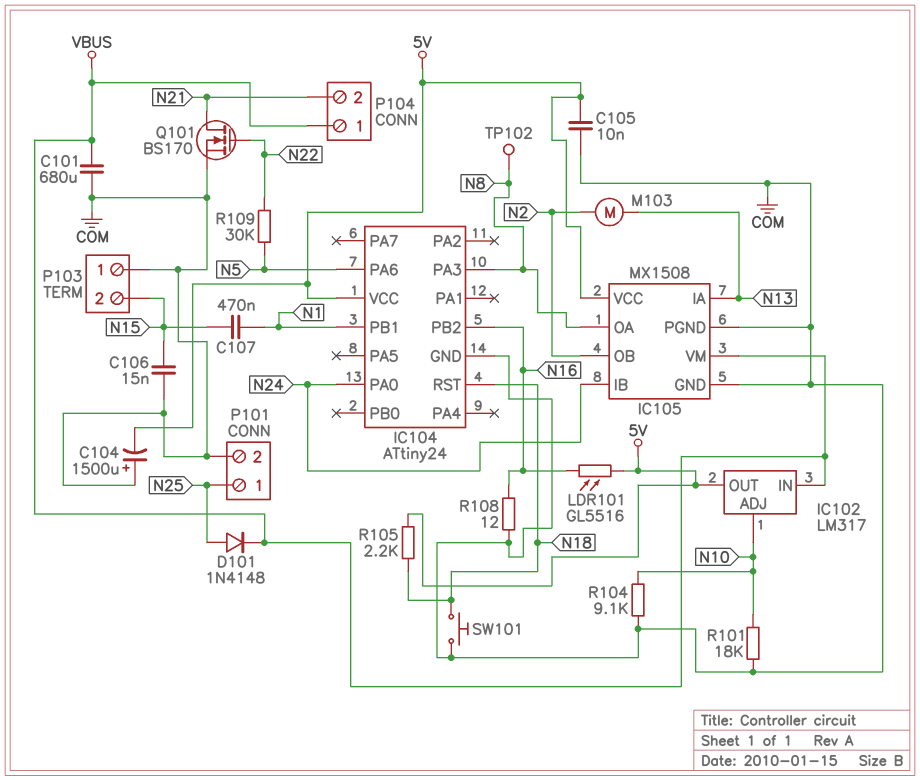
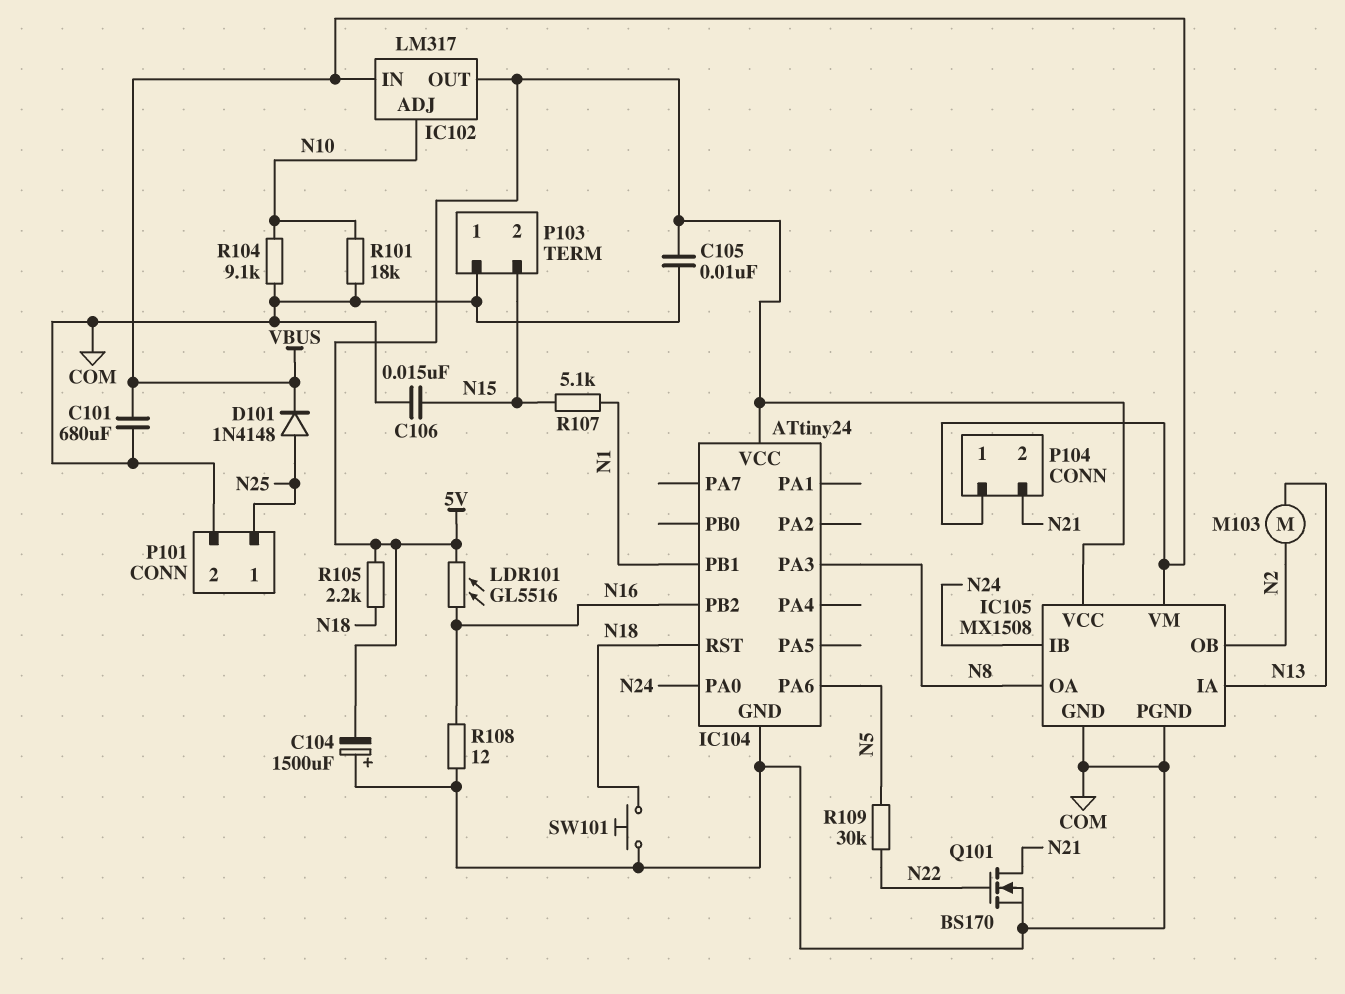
C107: 470nF (N1, N15) -> none
R107: none -> 5.1k (N1, N15)
TP102: test point (N8) -> none

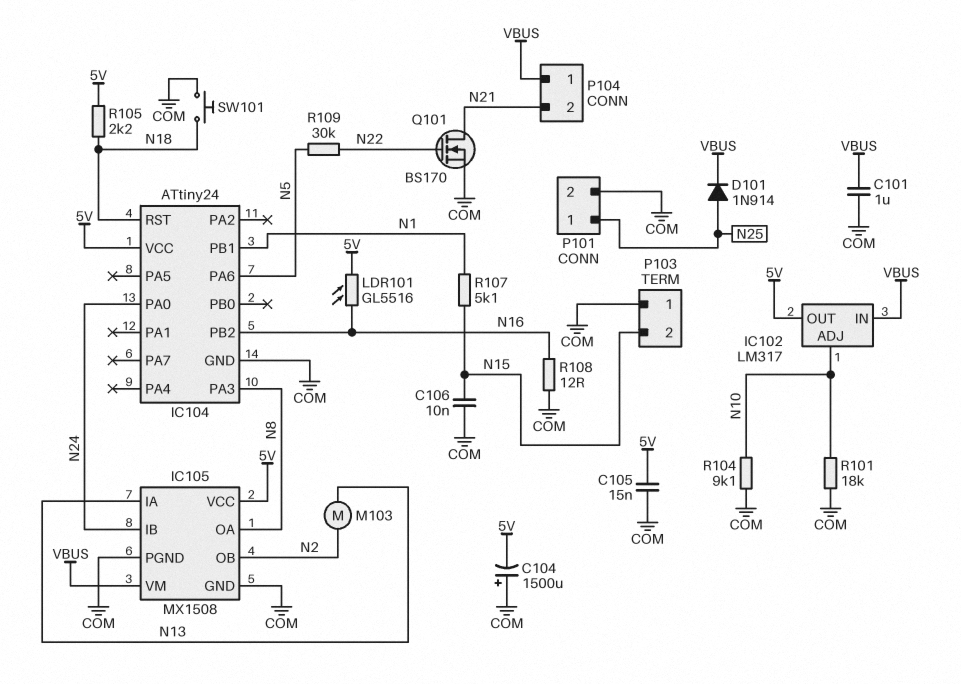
C101: 680uF (COM, VBUS) -> 1uF (COM, VBUS)
C105: 10nF (5V, COM) -> 15nF (5V, COM)
C106: 15nF (COM, N15) -> 10nF (COM, N15)
D101: diode 1N4148 (A N25, K VBUS) -> diode 1N914 (A N25, K VBUS)

